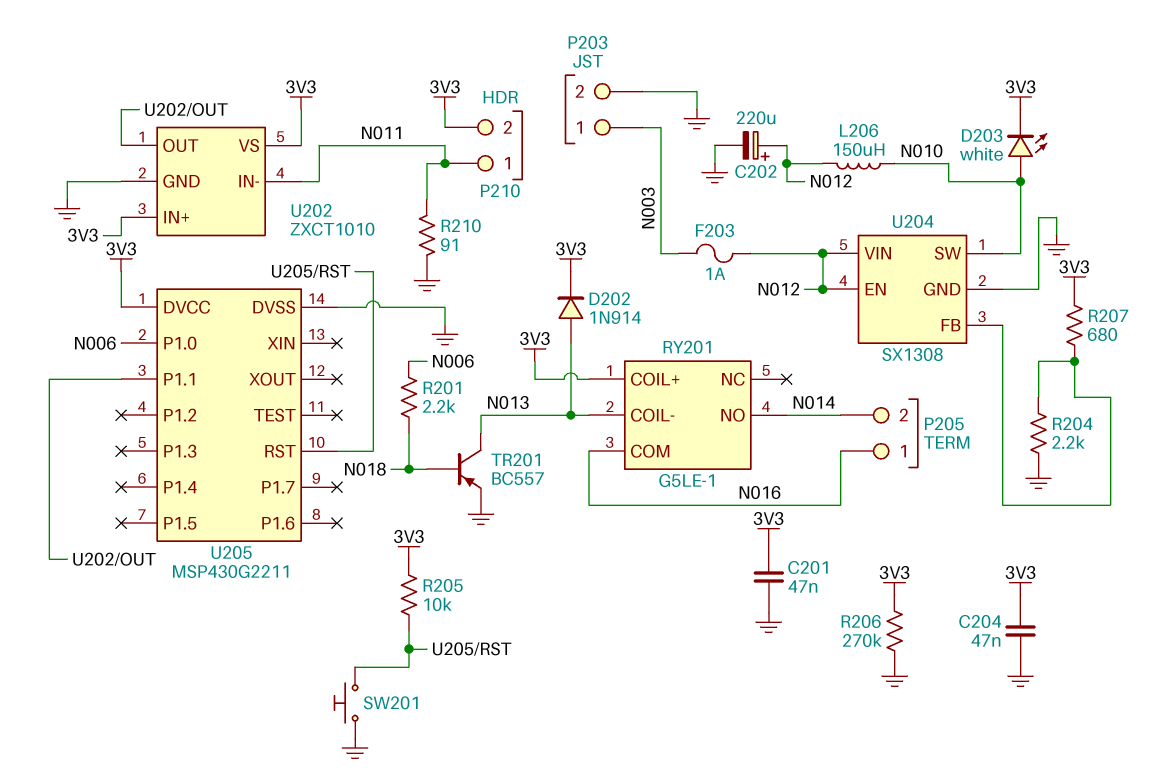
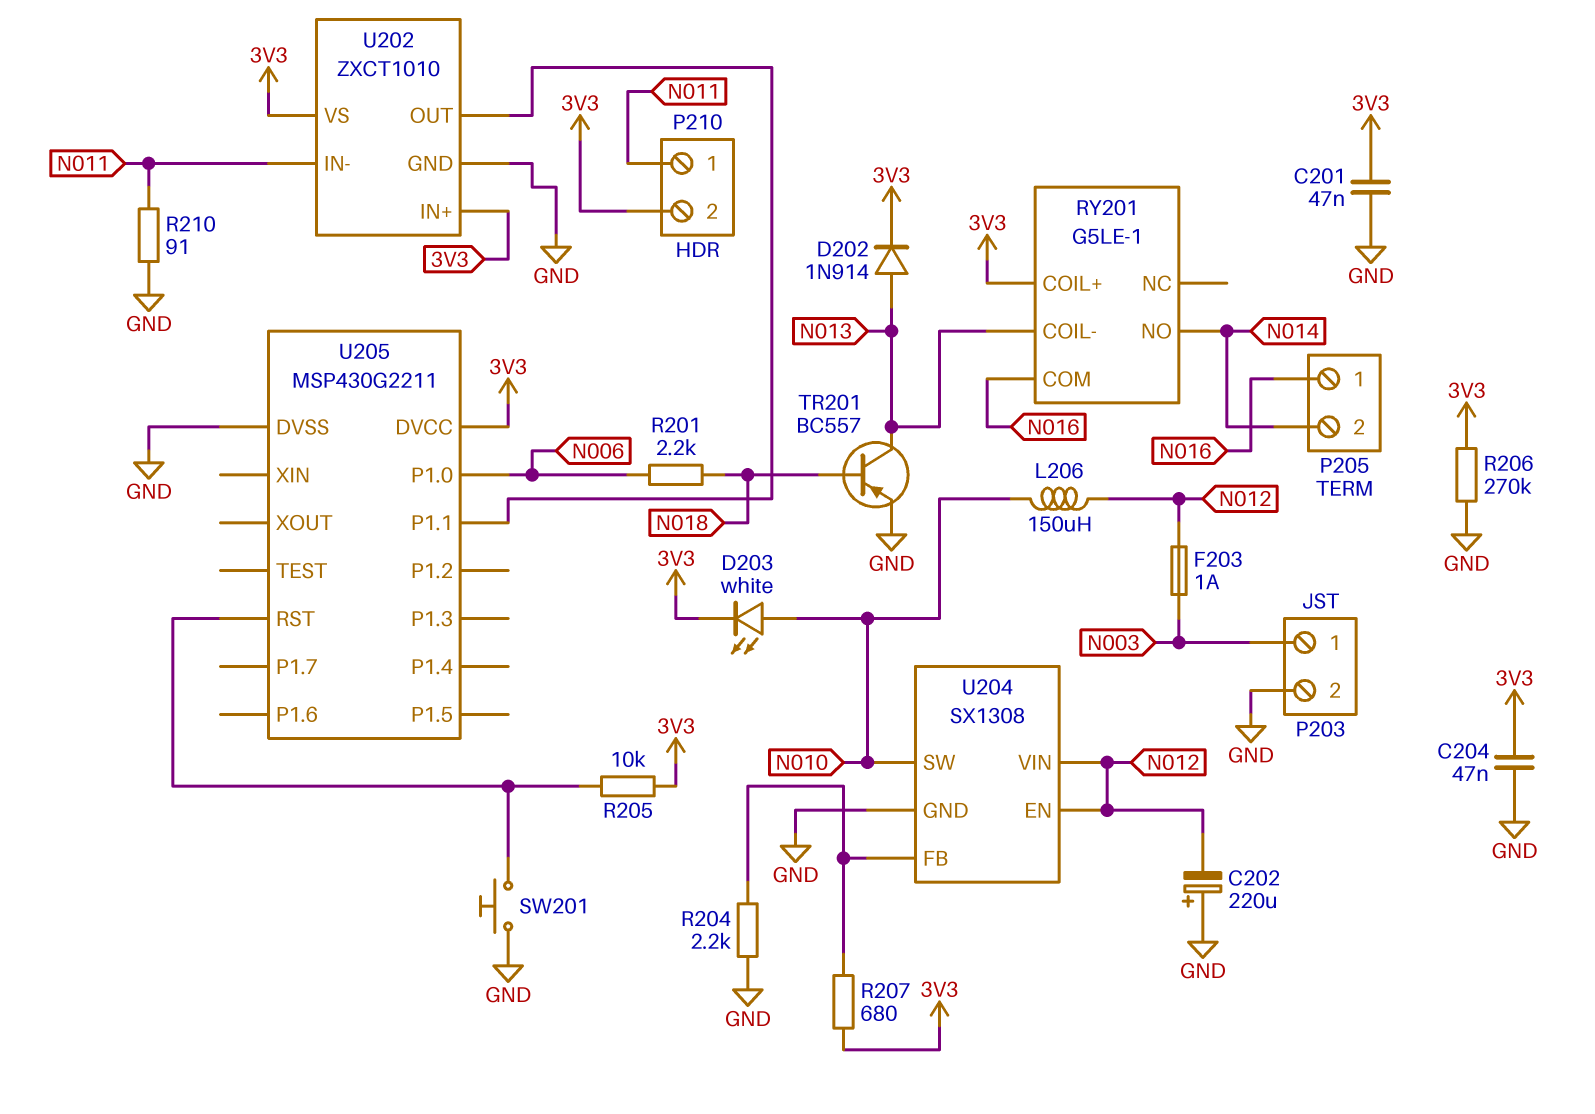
C202: 220uF (plus N012, minus GND) -> 220uF (plus GND, minus N012)

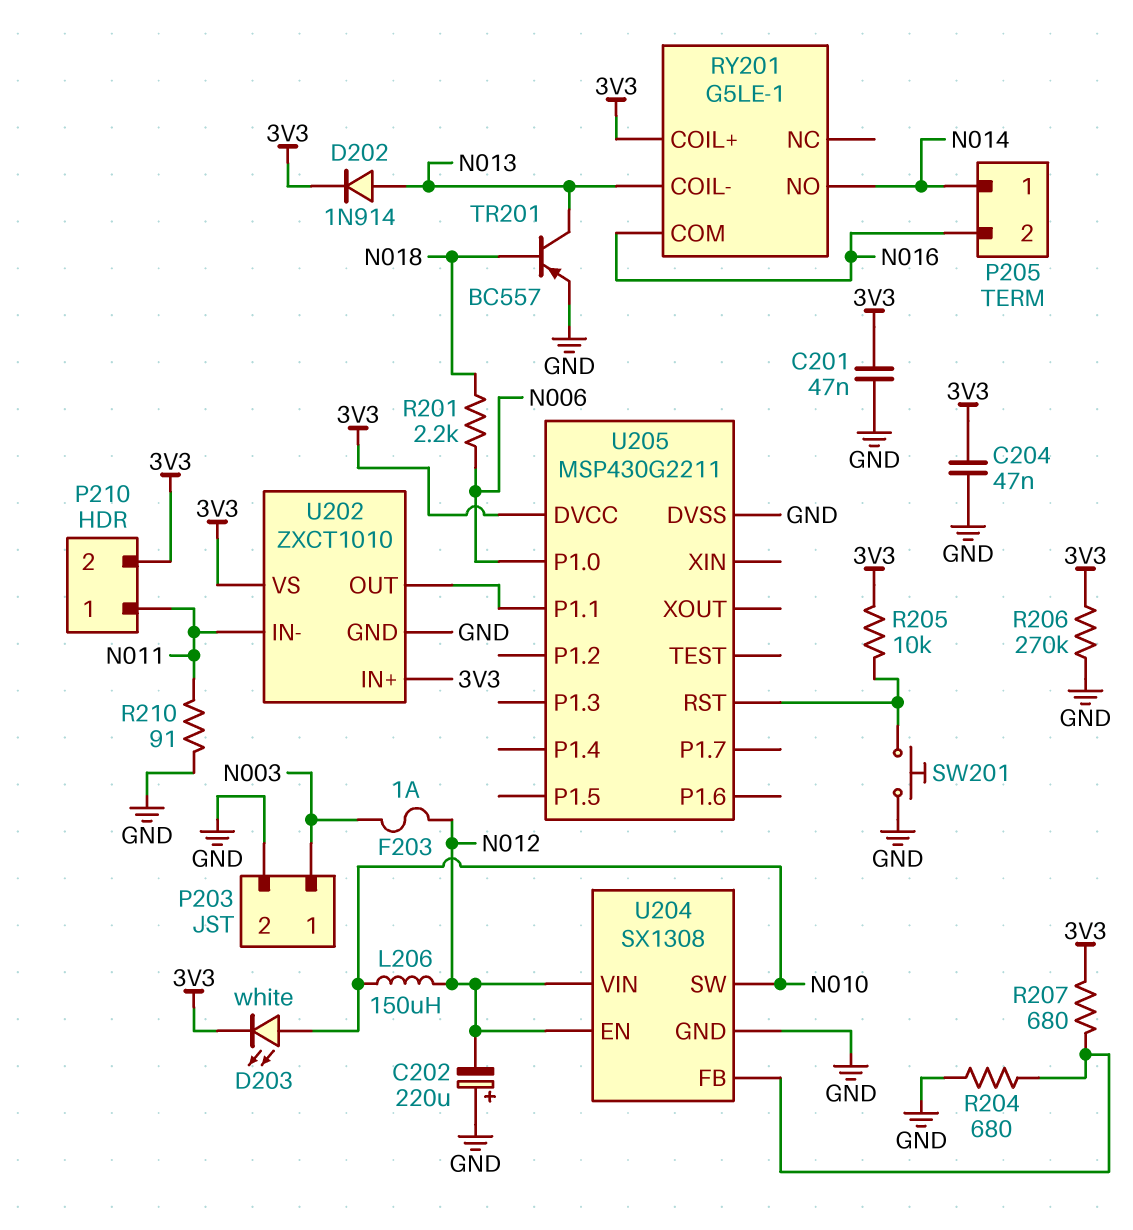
P205 pin 1: N016 -> N014
P205 pin 2: N014 -> N016
R204: 2.2k (GND, U204/FB) -> 680 (GND, U204/FB)

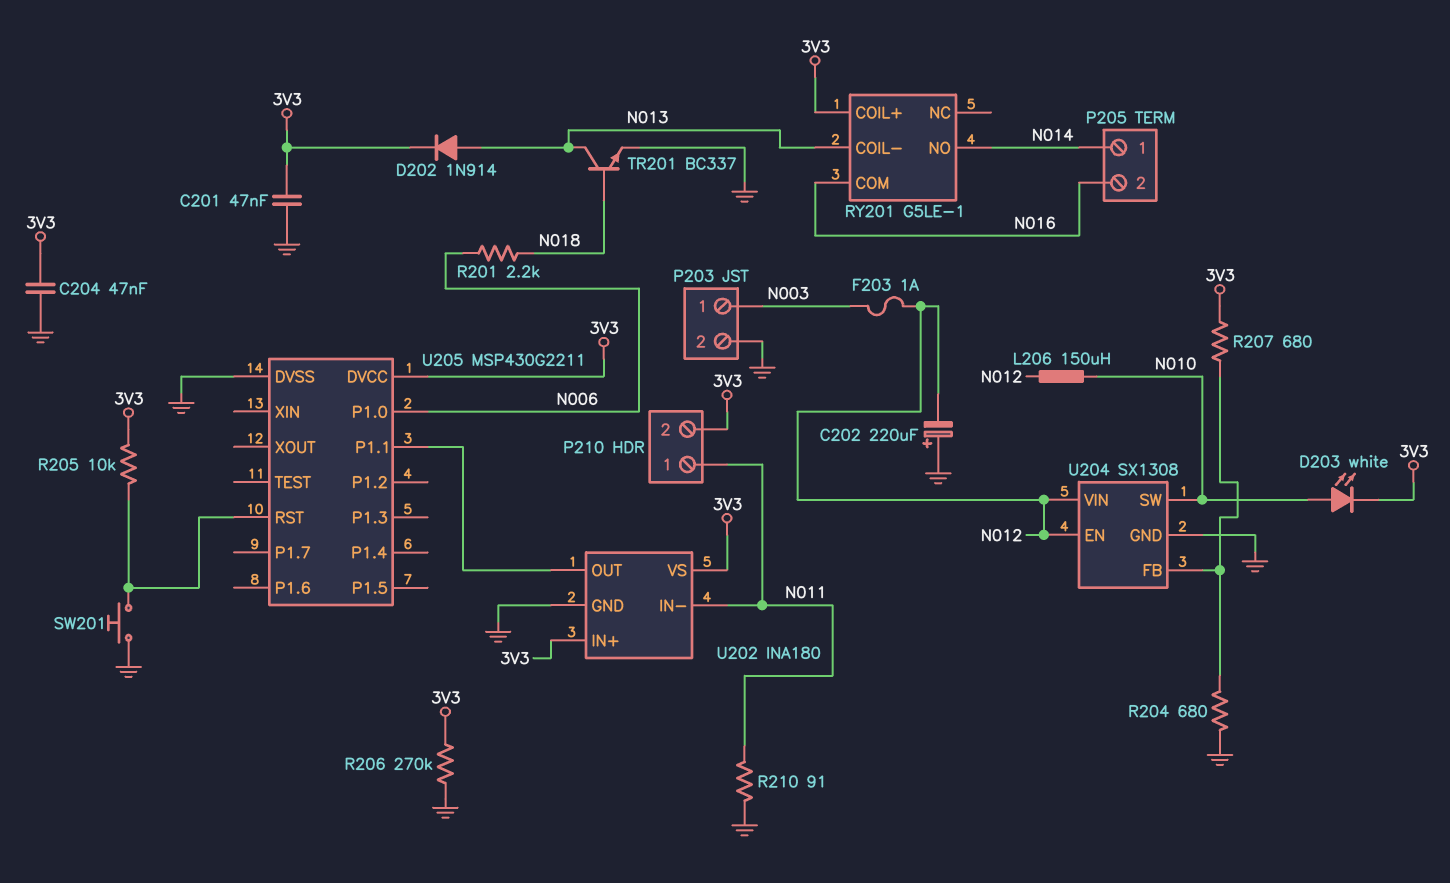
TR201: PNP BC557 (B N018, C N013, E GND) -> NPN BC337 (B N018, C N013, E GND)
U202: ZXCT1010 -> INA180

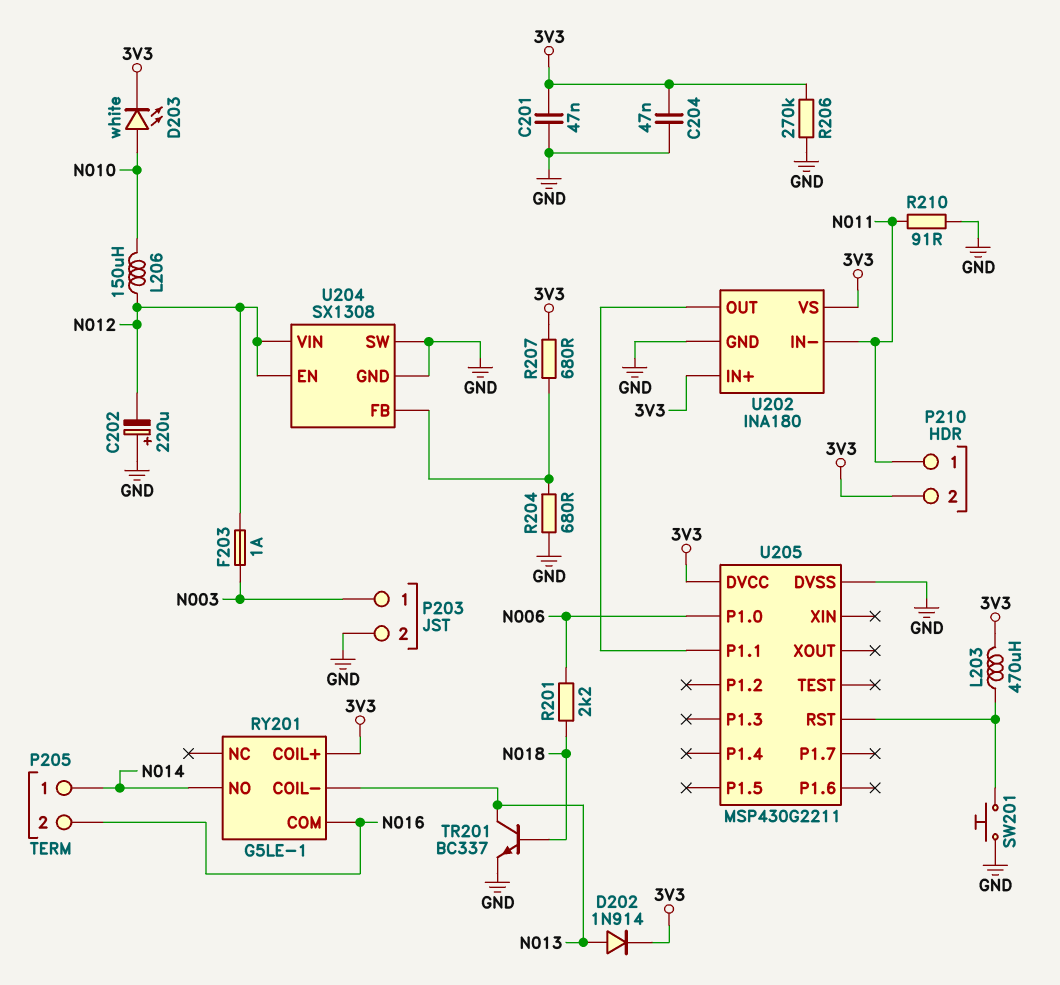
L203: none -> 470uH (3V3, U205/RST)
R205: 10k (3V3, U205/RST) -> none
U204 pin SW: N010 -> GND

